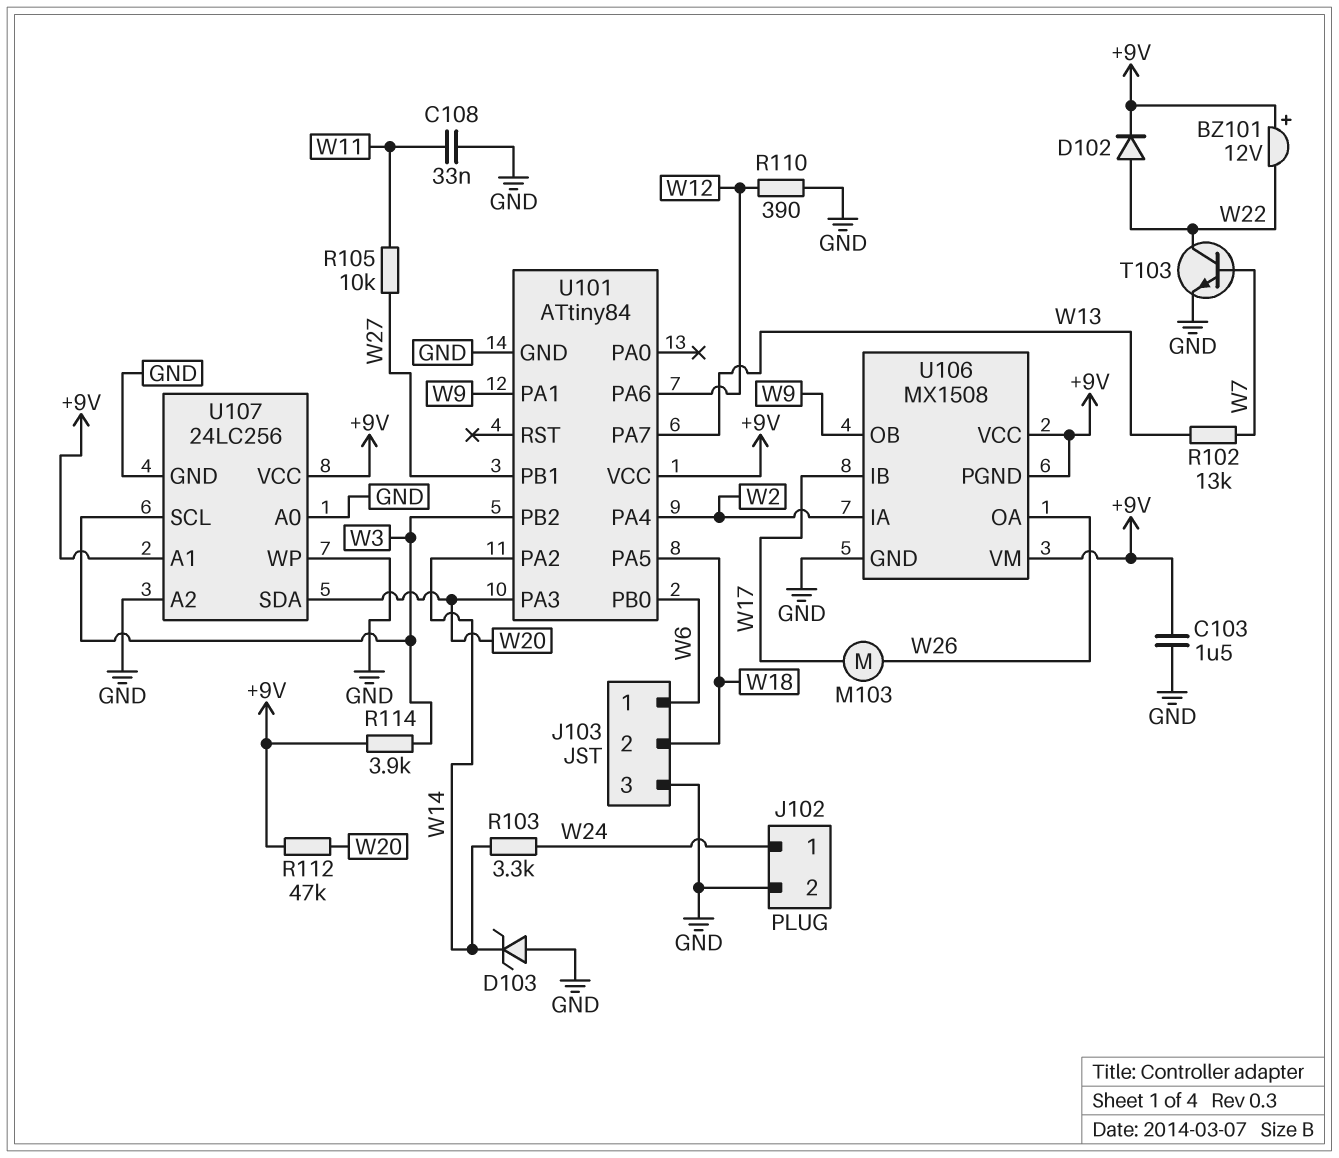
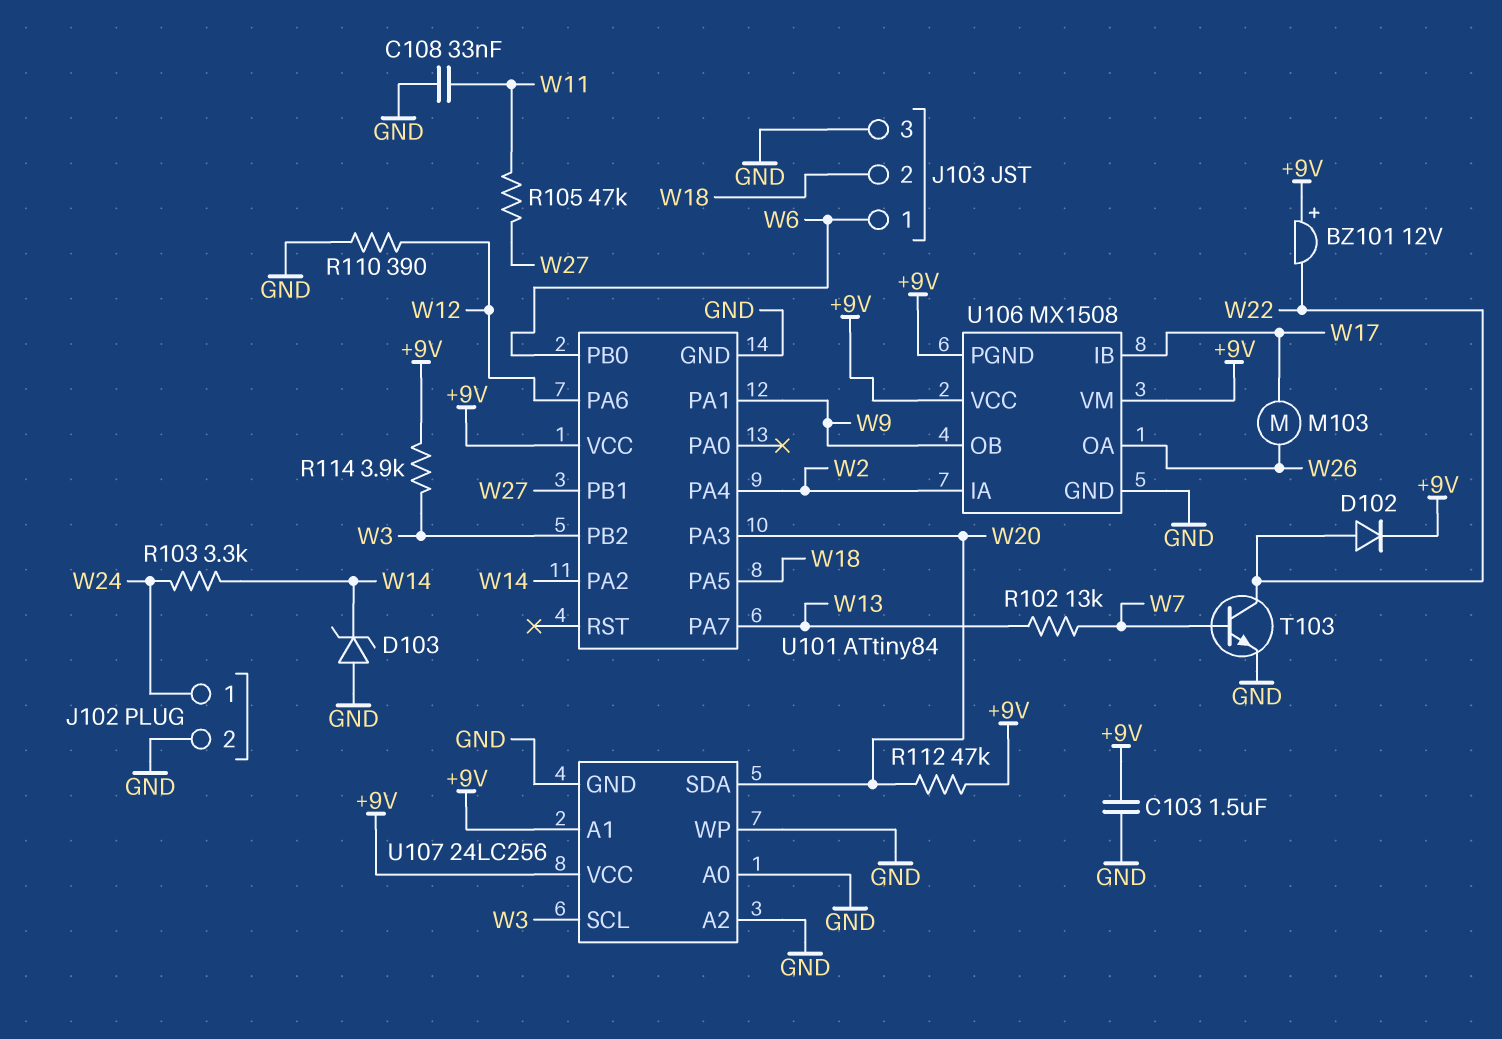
R105: 10k (W11, W27) -> 47k (W11, W27)

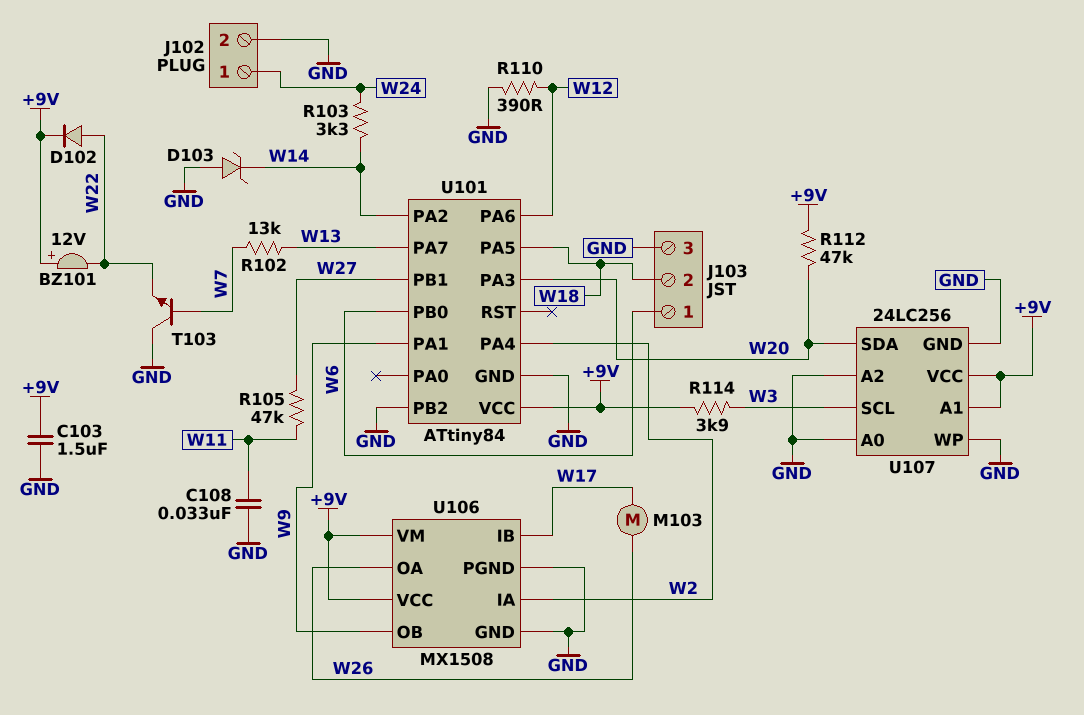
T103: NPN (B W7, C W22, E GND) -> NPN (B W7, C GND, E W22)
U101 pin PB2: W3 -> GND
U106 pin PGND: +9V -> GND

